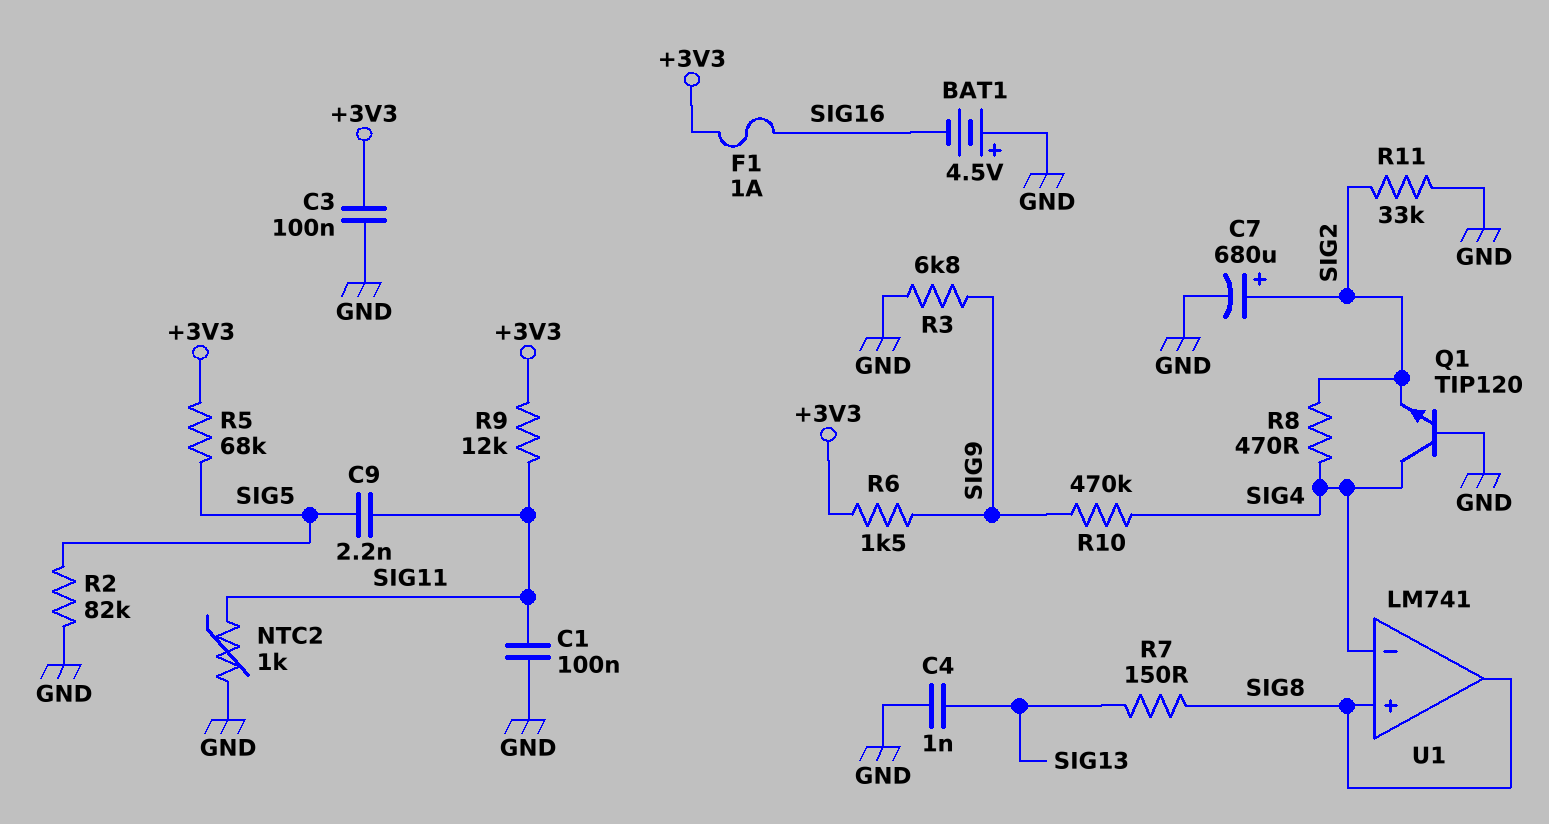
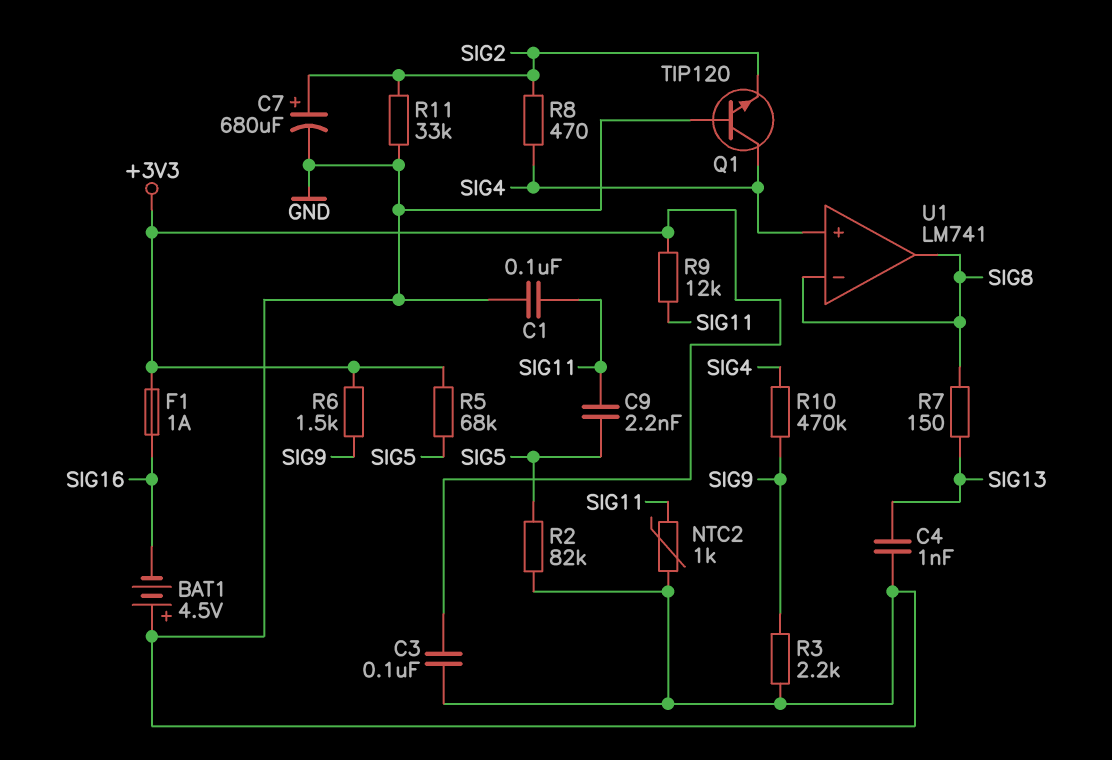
R3: 6.8k (GND, SIG9) -> 2.2k (GND, SIG9)
U1 pin in+: SIG8 -> SIG4
U1 pin in-: SIG4 -> SIG8

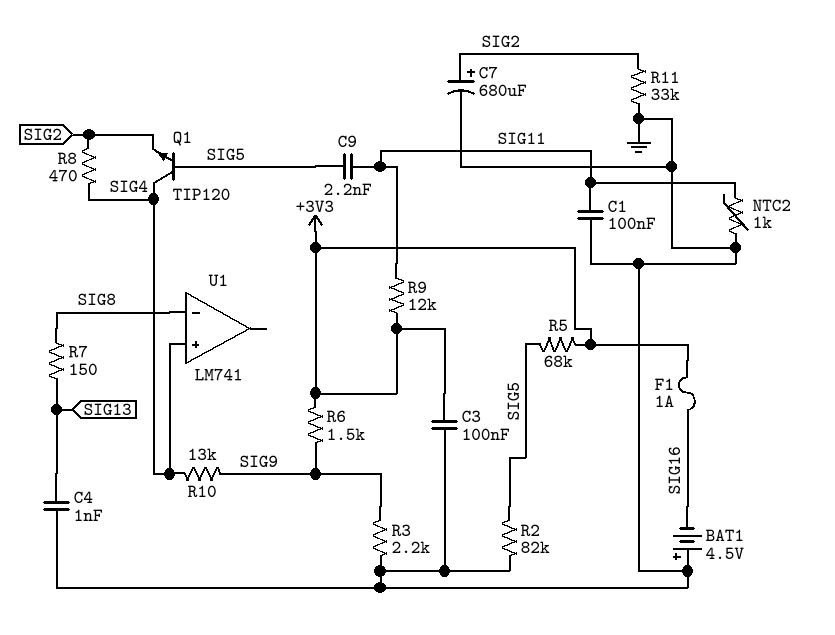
Q1: NPN TIP120 (B GND, C SIG4, E SIG2) -> NPN TIP120 (B SIG5, C SIG4, E SIG2)
R10: 470k (SIG4, SIG9) -> 13k (SIG4, SIG9)
U1 pin out: SIG8 -> none

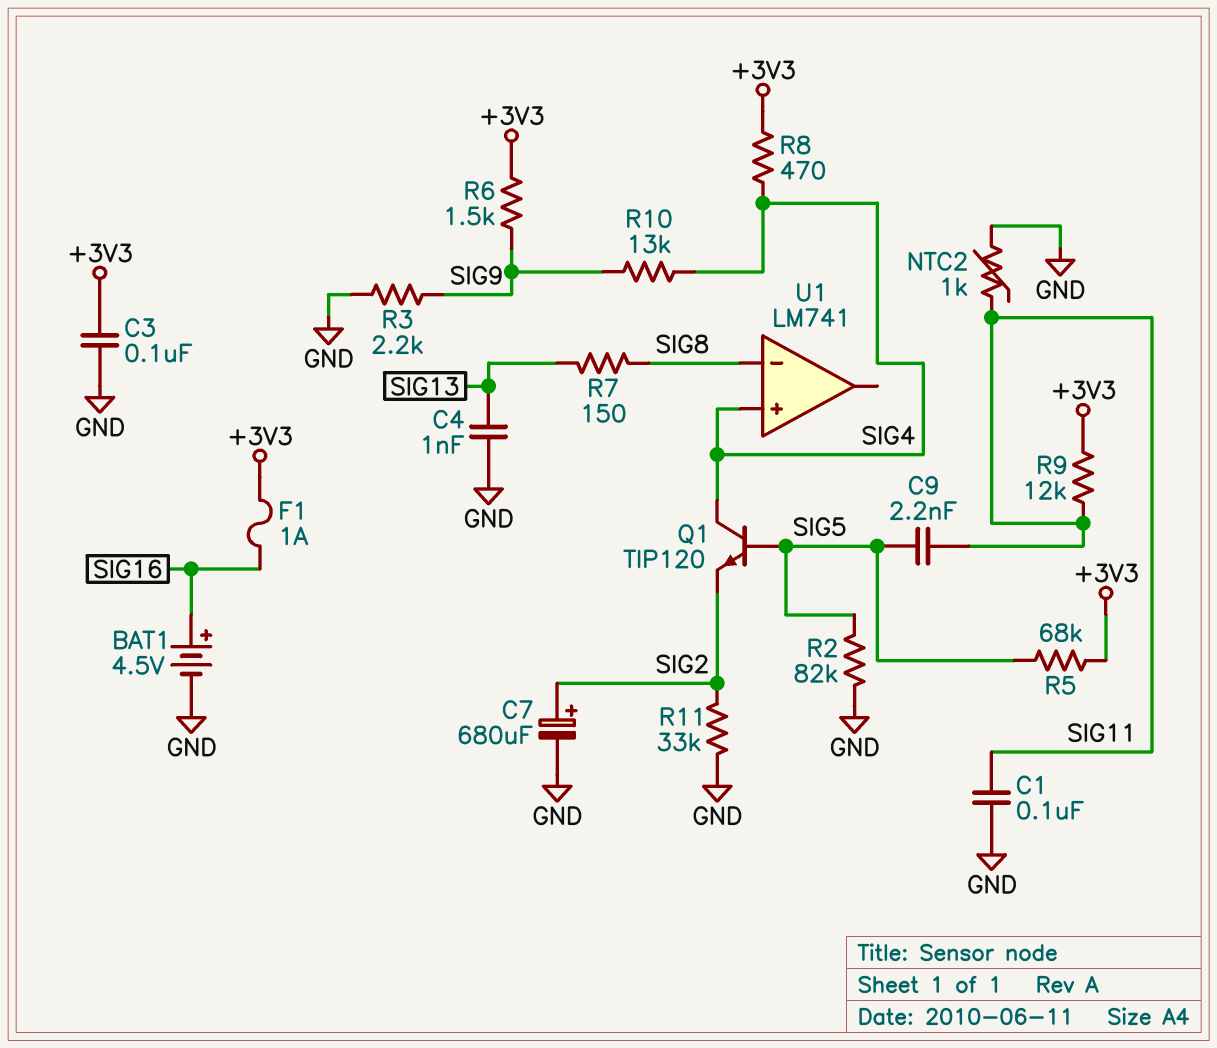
BAT1: 4.5V (plus GND, minus SIG16) -> 4.5V (plus SIG16, minus GND)
R8: 470 (SIG2, SIG4) -> 470 (+3V3, SIG4)

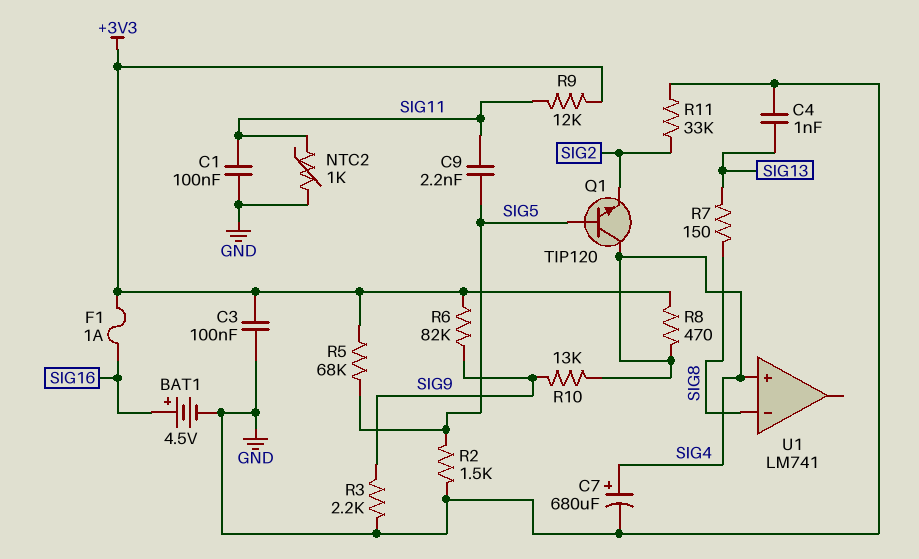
C7: 680uF (plus SIG2, minus GND) -> 680uF (plus SIG4, minus GND)
R2: 82k (GND, SIG5) -> 1.5k (GND, SIG5)
R6: 1.5k (+3V3, SIG9) -> 82k (+3V3, SIG9)

